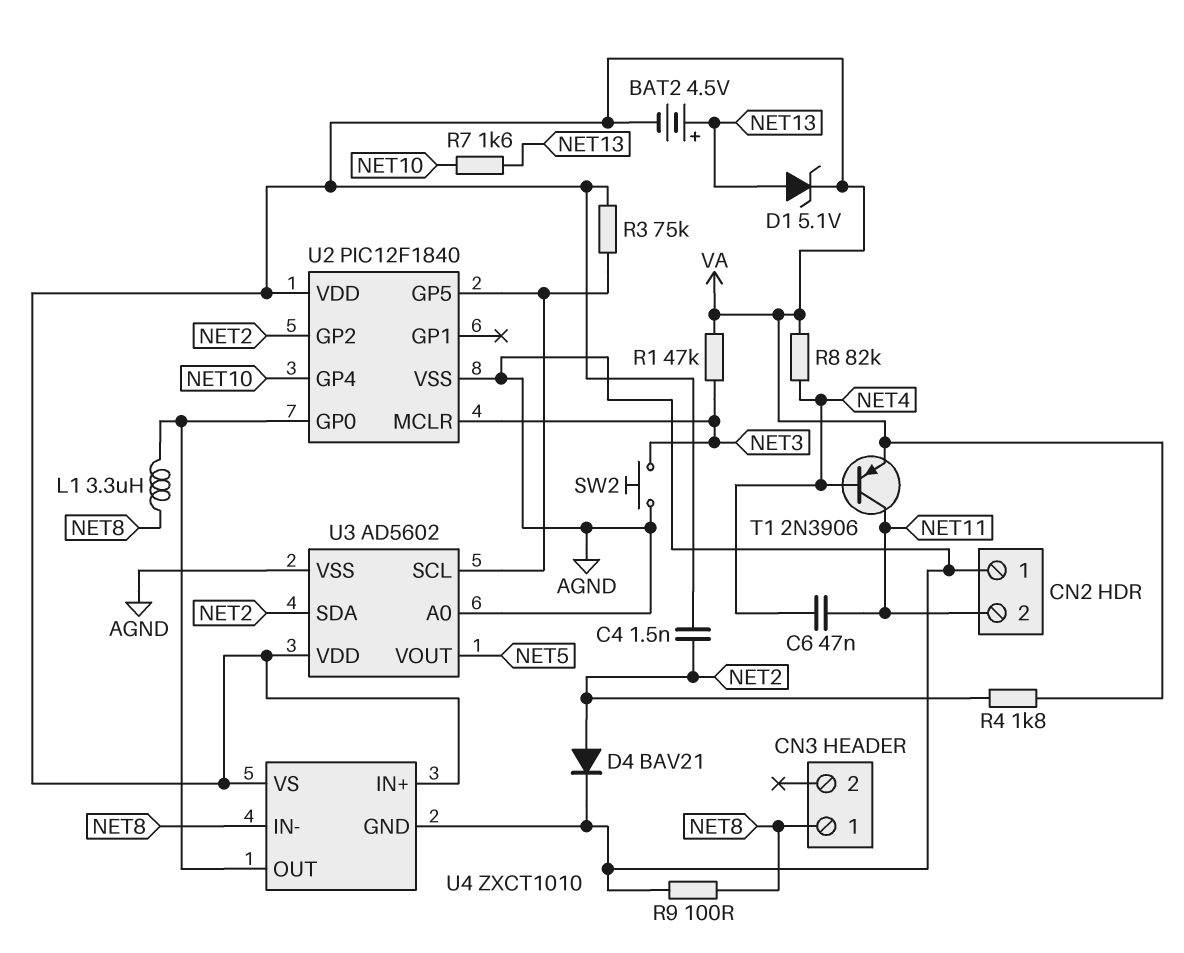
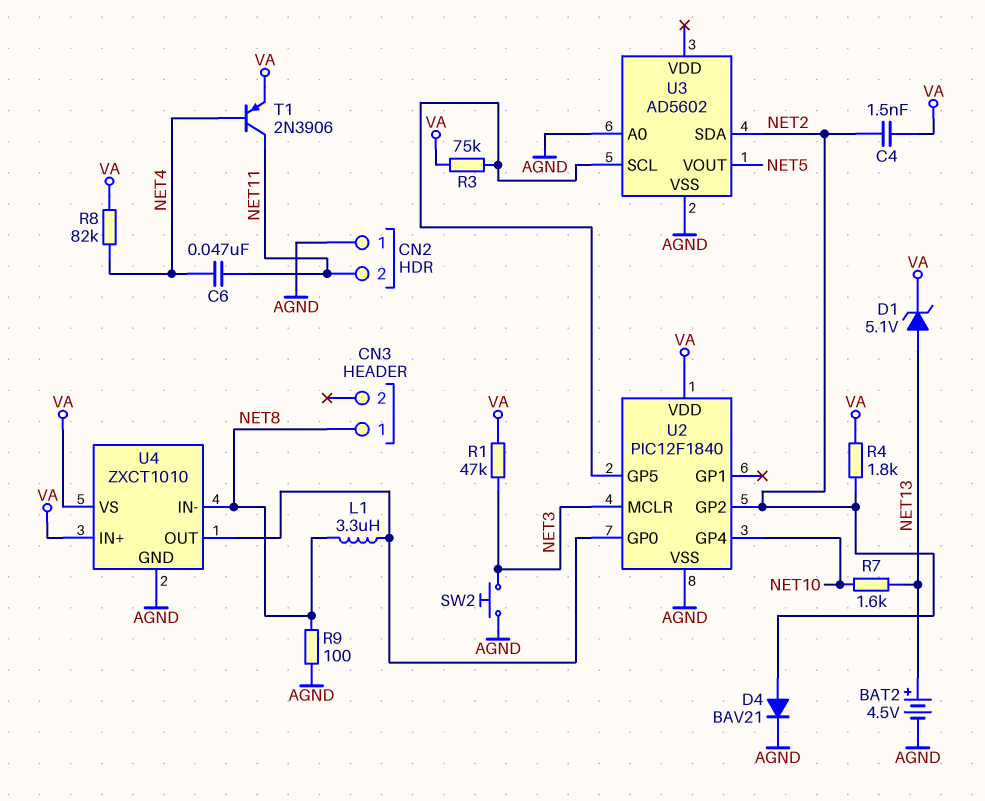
BAT2: 4.5V (plus NET13, minus VA) -> 4.5V (plus NET13, minus AGND)
U3 pin VDD: VA -> none

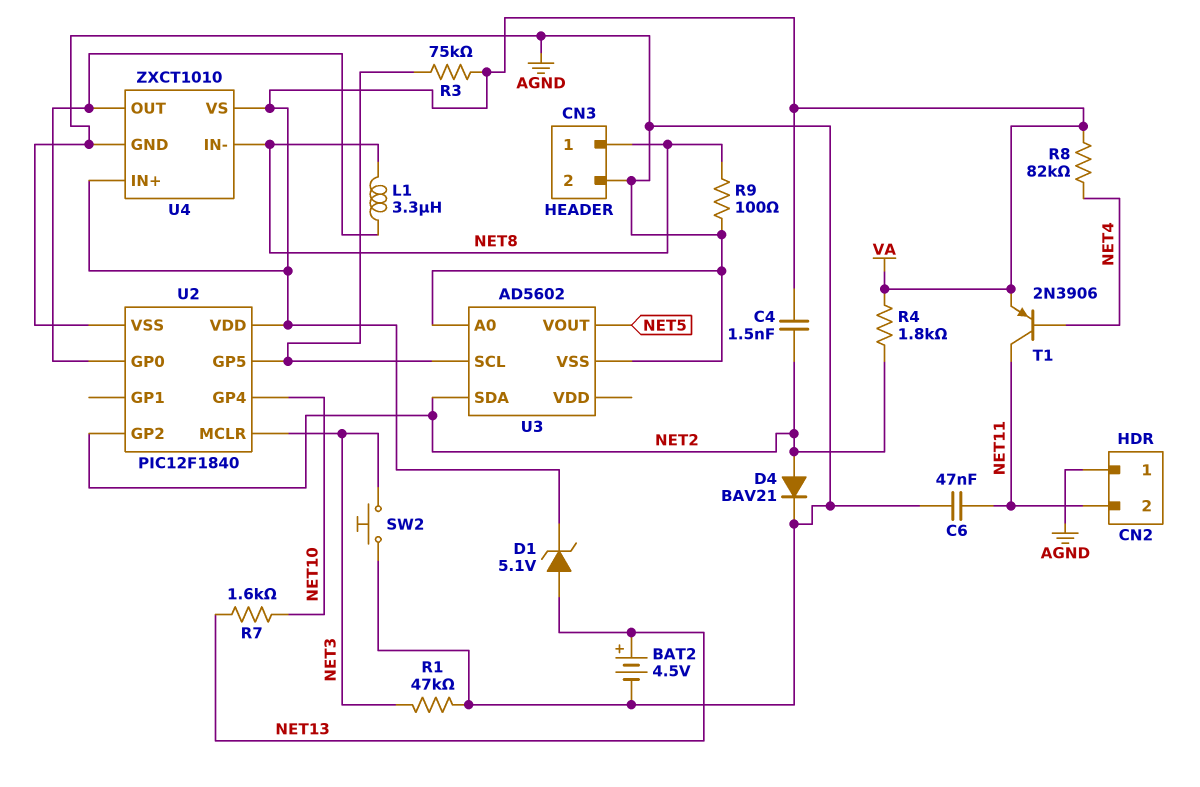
C6: 47nF (NET4, NET11) -> 47nF (AGND, NET11)
CN3 pin 2: none -> AGND
R1: 47k (NET3, VA) -> 47k (AGND, NET3)

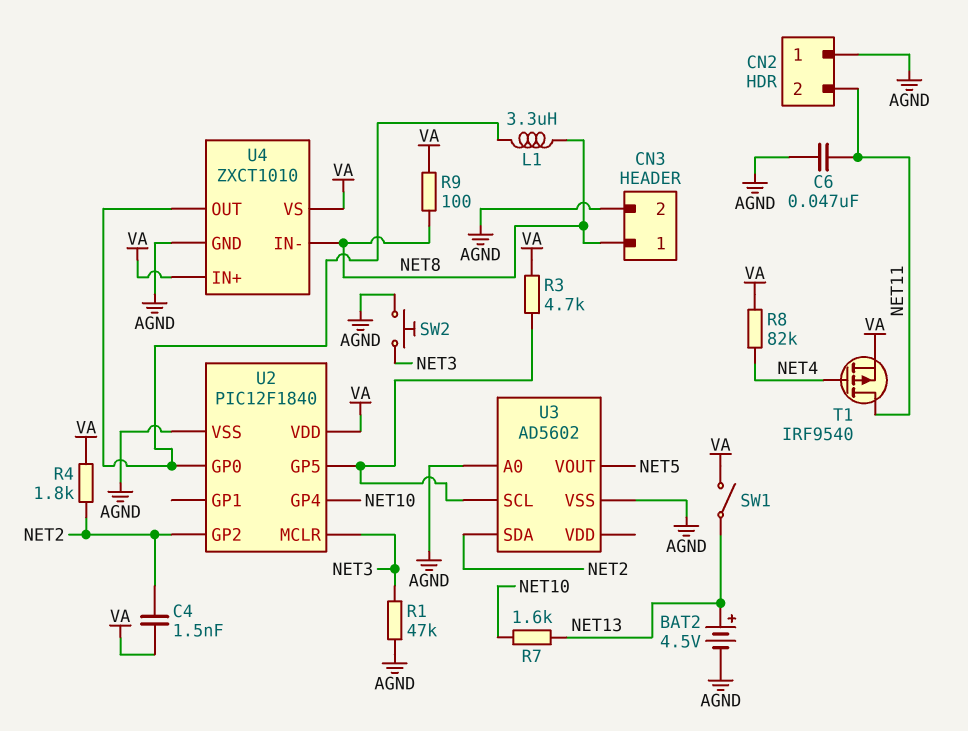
D1: zener 5.1V (A NET13, K VA) -> none
D4: diode BAV21 (A NET2, K AGND) -> none
R3: 75k (U2/GP5, VA) -> 4.7k (U2/GP5, VA)
R9: 100 (AGND, NET8) -> 100 (NET8, VA)
SW1: none -> switch (NET13, VA)
T1: PNP 2N3906 (B NET4, C NET11, E VA) -> PMOS IRF9540 (G NET4, D NET11, S VA)

